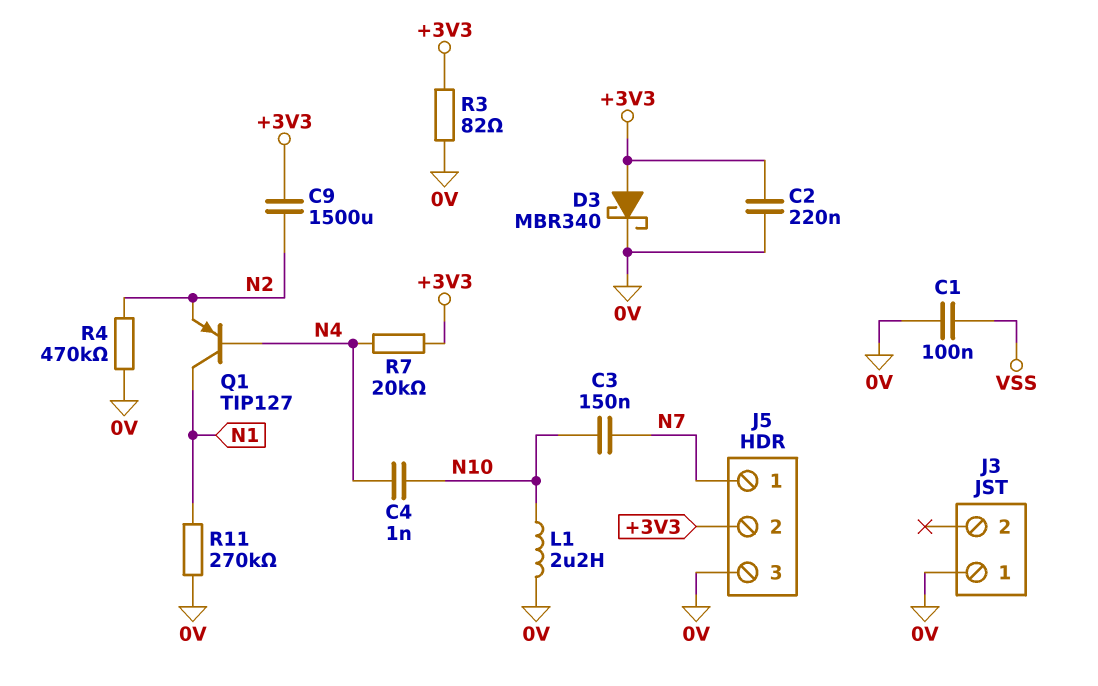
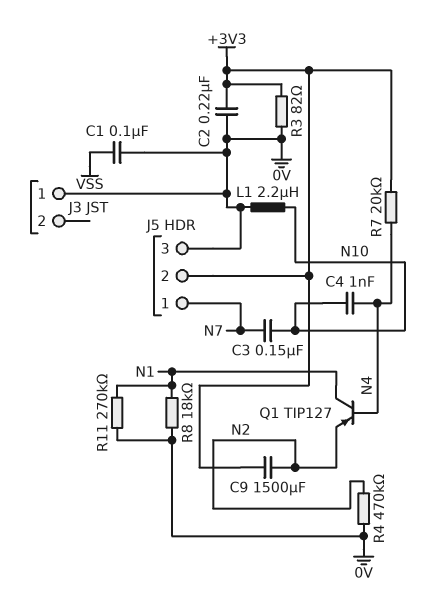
D3: schottky MBR340 (A +3V3, K 0V) -> none
R8: none -> 18k (0V, N1)

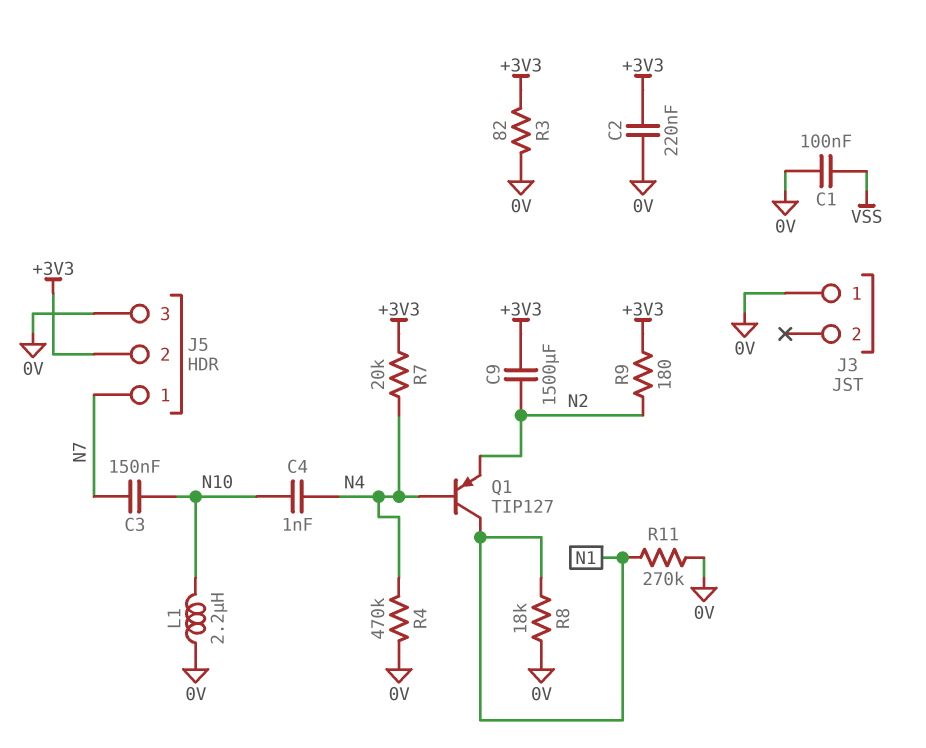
R4: 470k (0V, N2) -> 470k (0V, N4)
R9: none -> 180 (+3V3, N2)

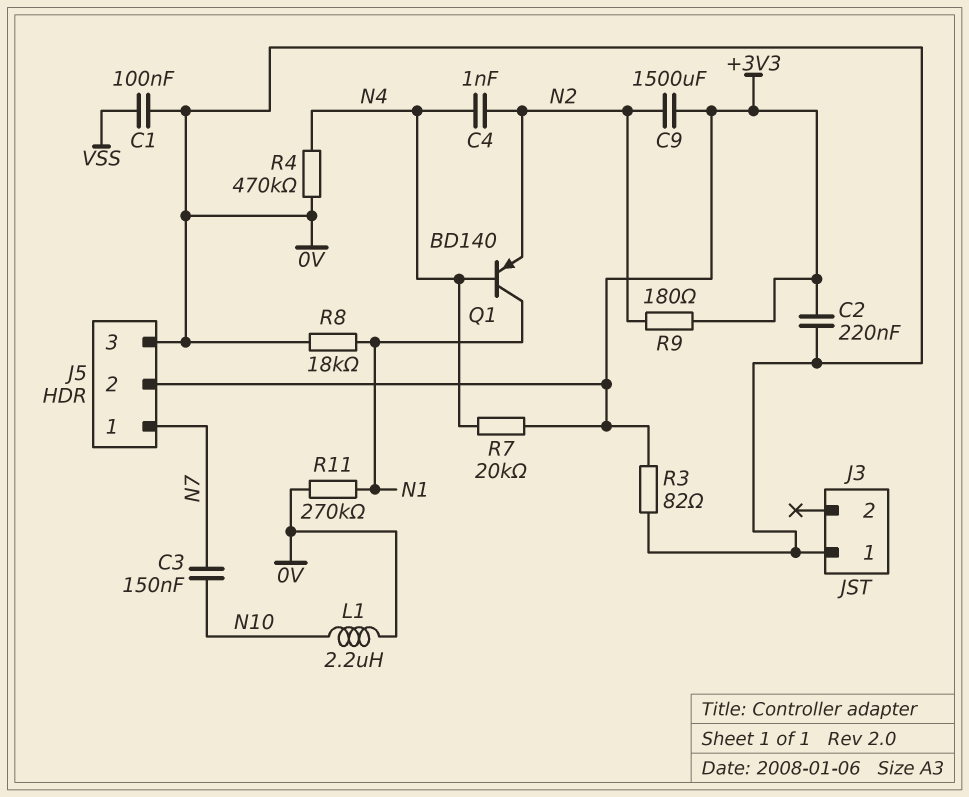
C4: 1nF (N4, N10) -> 1nF (N2, N4)
Q1: PNP TIP127 (B N4, C N1, E N2) -> PNP BD140 (B N4, C N1, E N2)

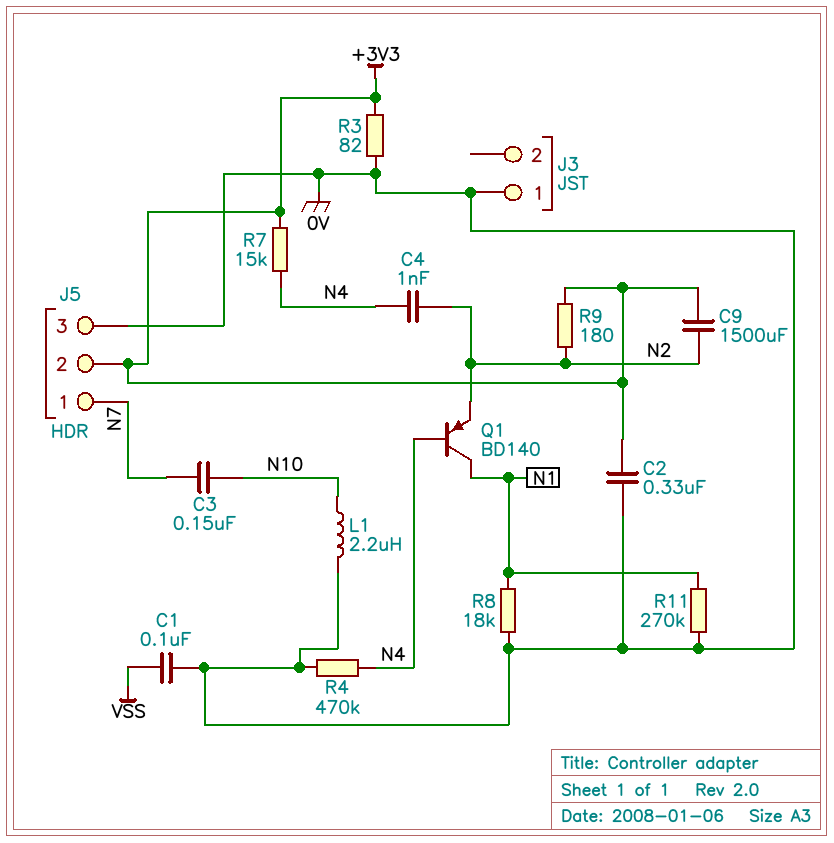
C2: 220nF (+3V3, 0V) -> 330nF (+3V3, 0V)
R7: 20k (+3V3, N4) -> 15k (+3V3, N4)

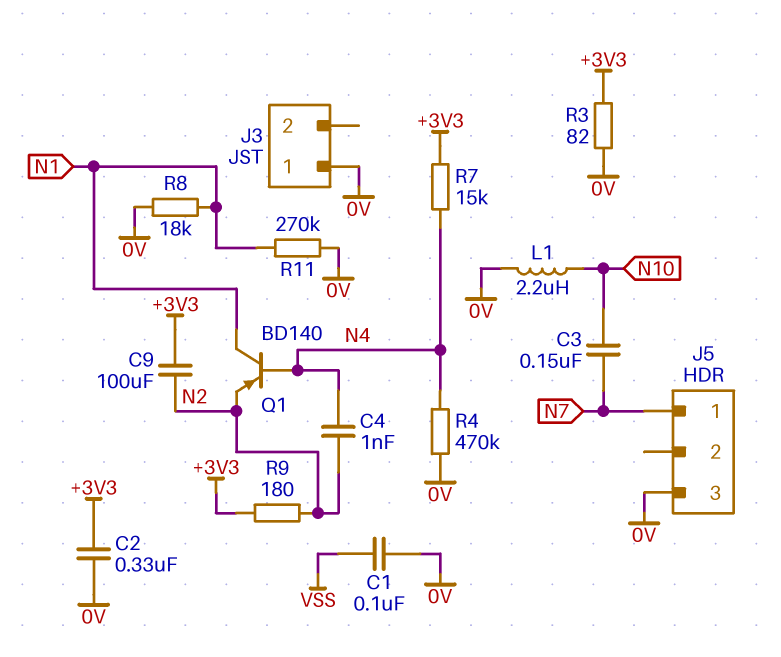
C9: 1500uF (+3V3, N2) -> 100uF (+3V3, N2)
J5 pin 2: +3V3 -> none

